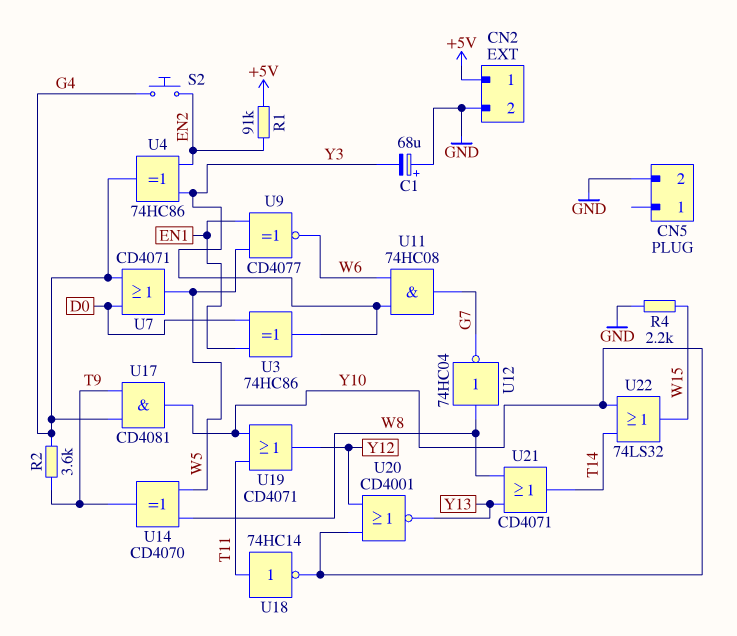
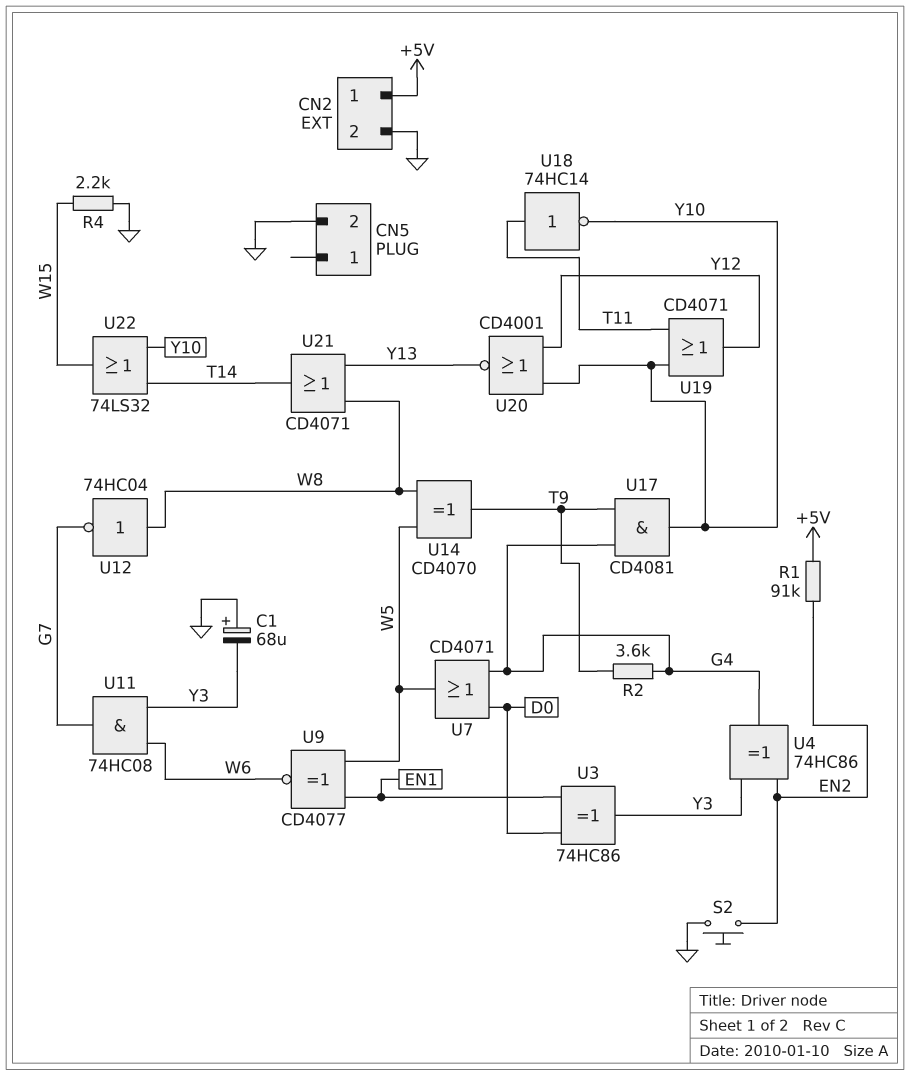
S2: button (EN2, G4) -> button (EN2, GND)

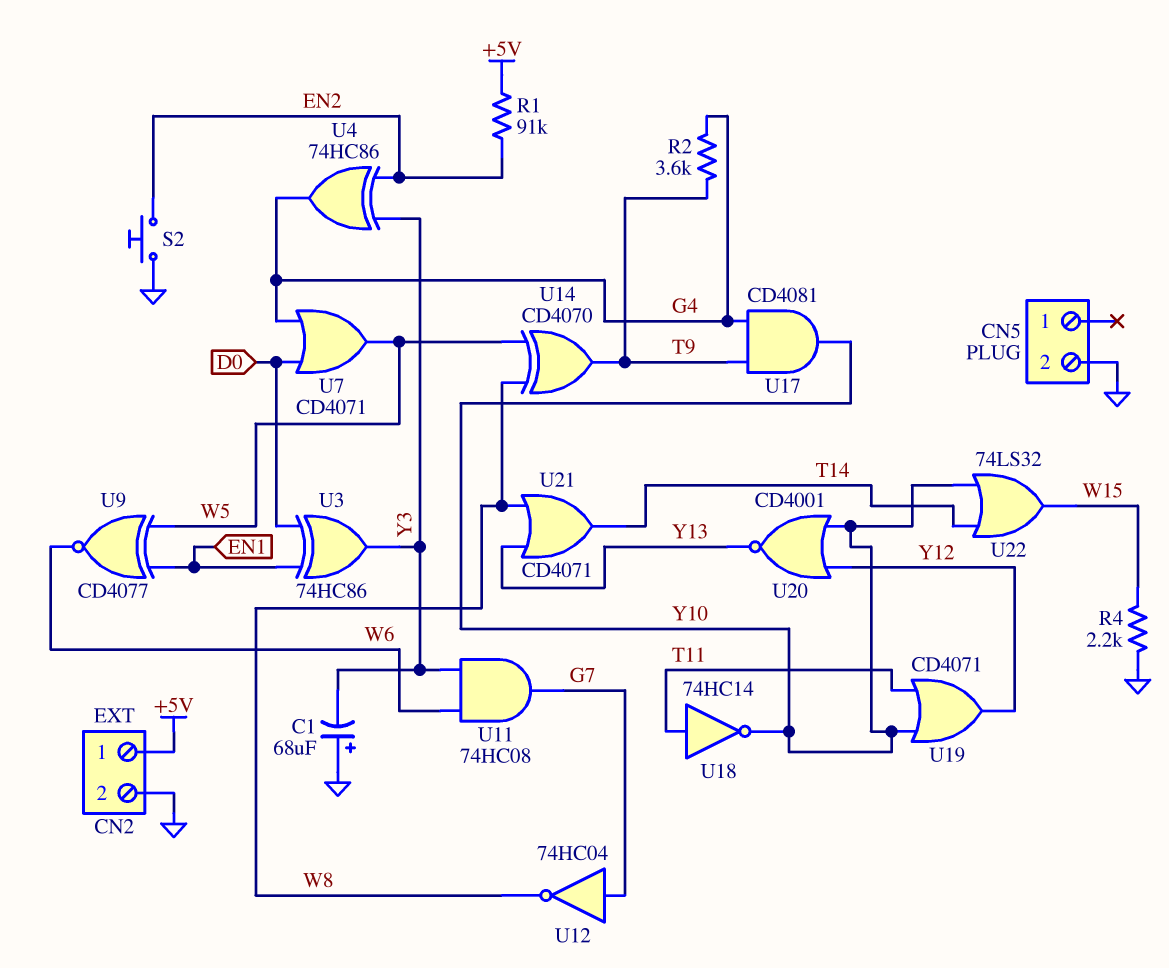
U12: NOT 74HC04 (in W8, out G7) -> NOT 74HC04 (in G7, out W8)

